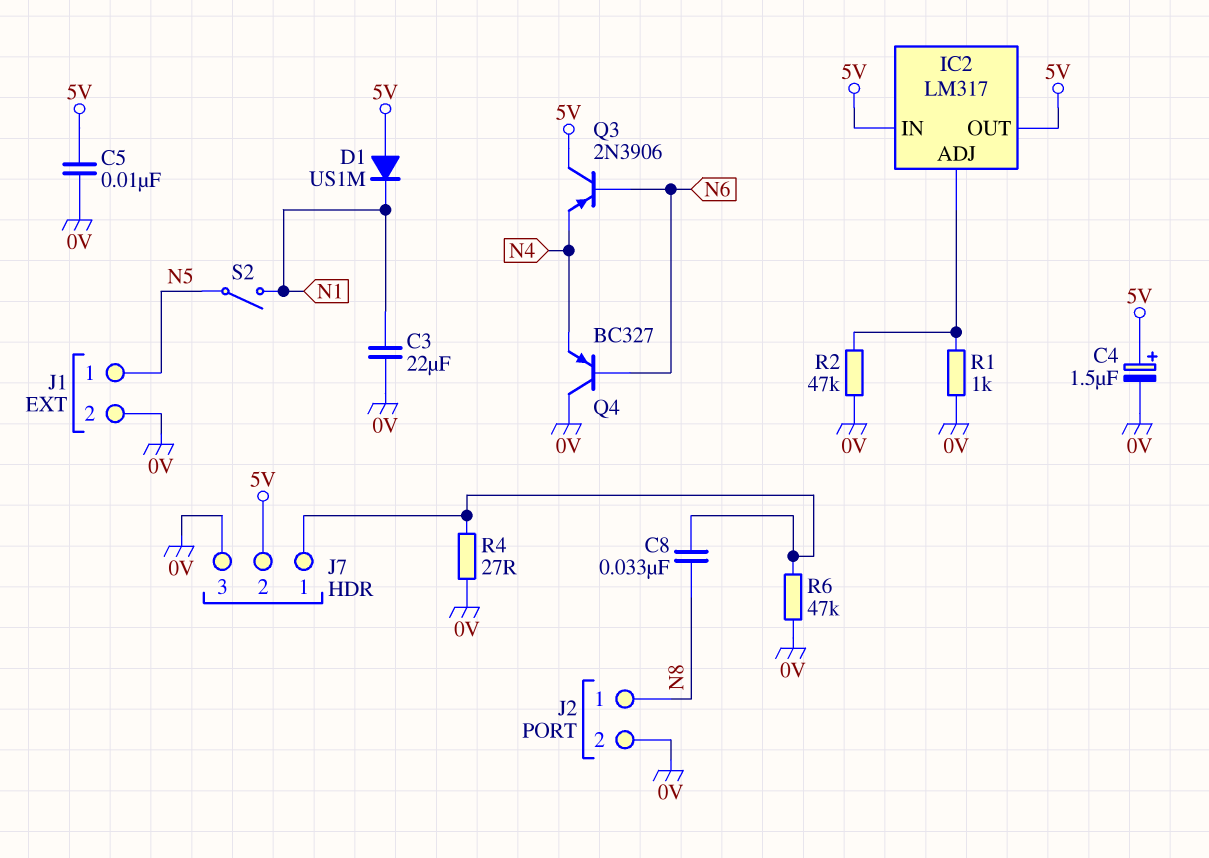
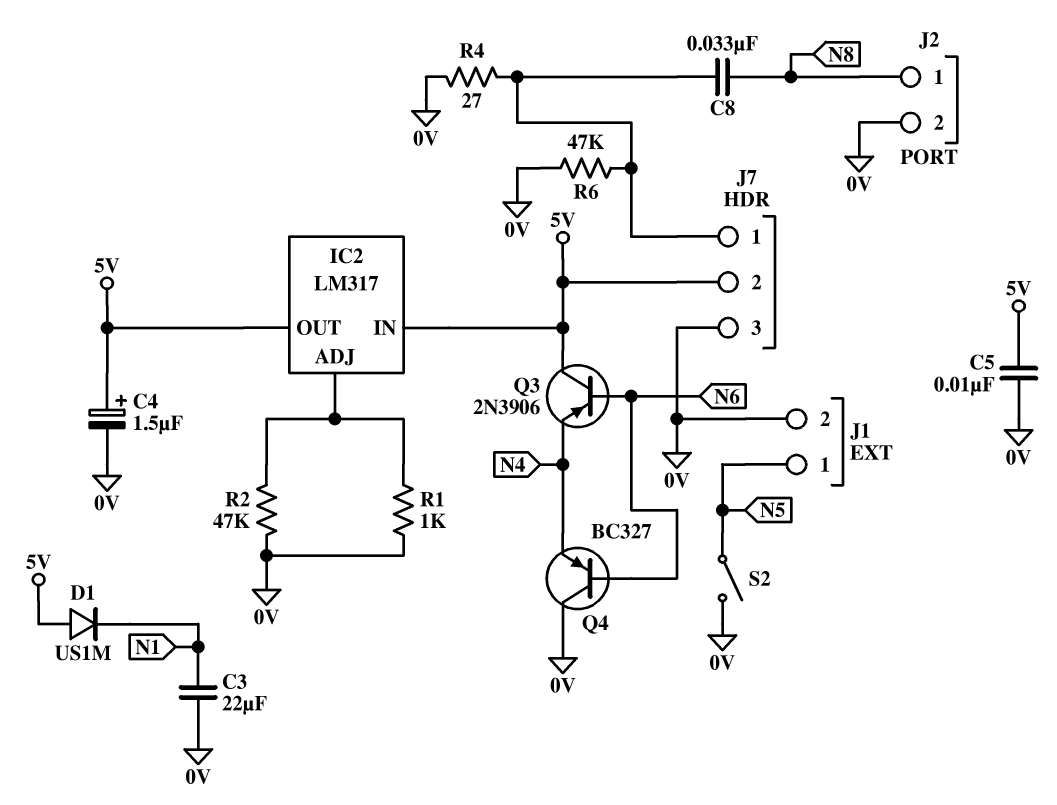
S2: switch (N1, N5) -> switch (0V, N5)

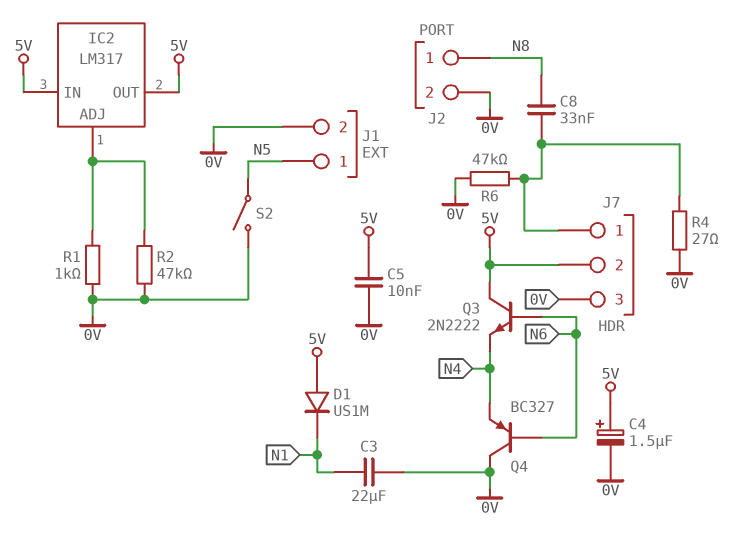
Q3: PNP 2N3906 (B N6, C 5V, E N4) -> NPN 2N2222 (B N6, C 5V, E N4)

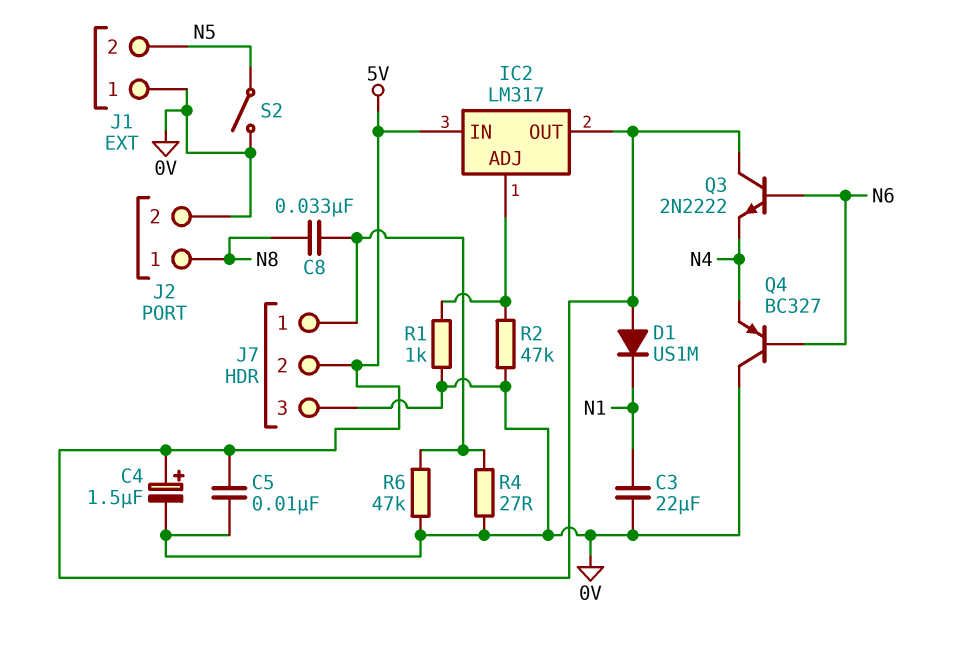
J1 pin 1: N5 -> 0V
J1 pin 2: 0V -> N5

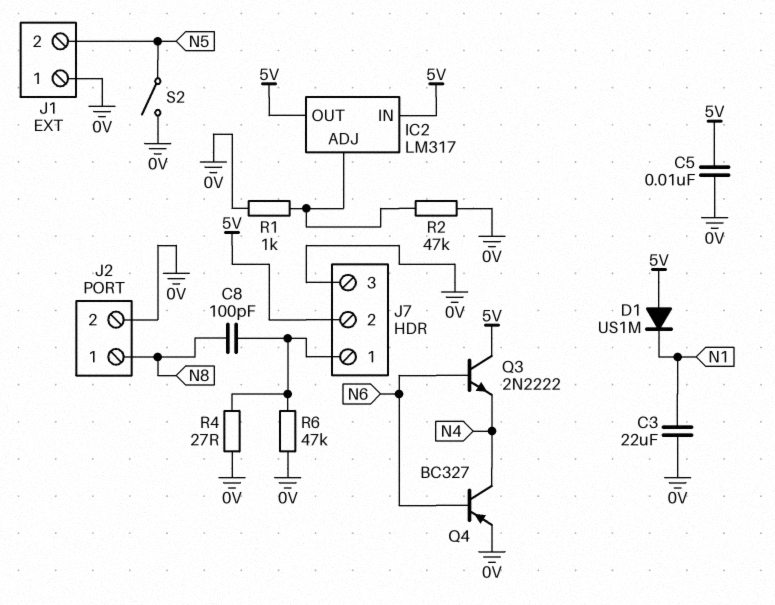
C4: 1.5uF (plus 5V, minus 0V) -> none
C8: 33nF (J7/1, N8) -> 100pF (J7/1, N8)
Q4: PNP BC327 (B N6, C 0V, E N4) -> PNP BC327 (B N6, C N4, E 0V)

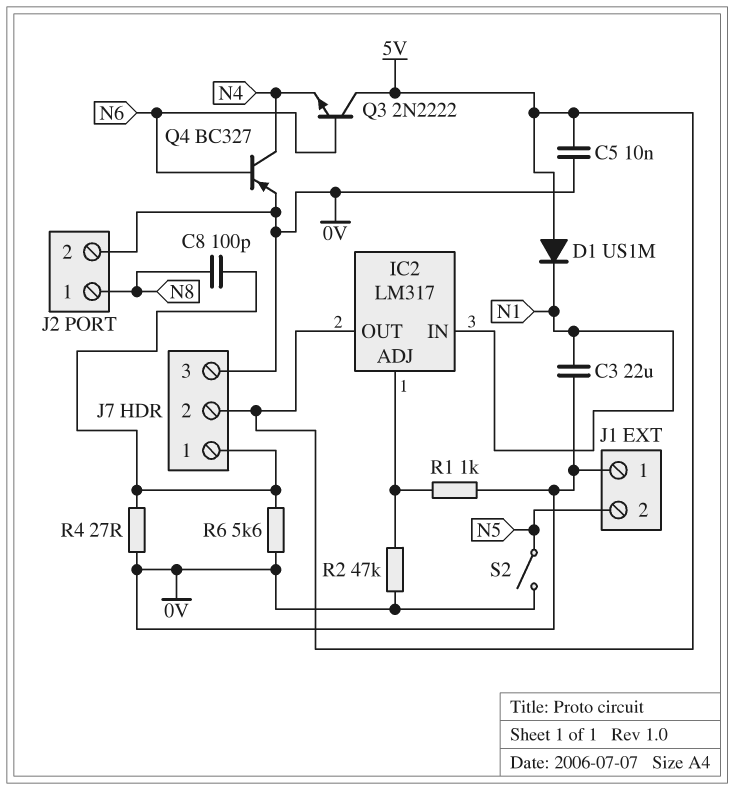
IC2 pin IN: 5V -> N1
R6: 47k (0V, J7/1) -> 5.6k (0V, J7/1)

